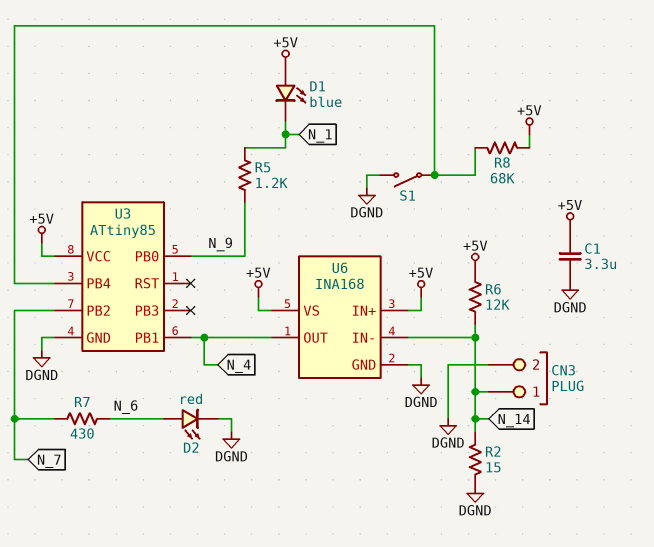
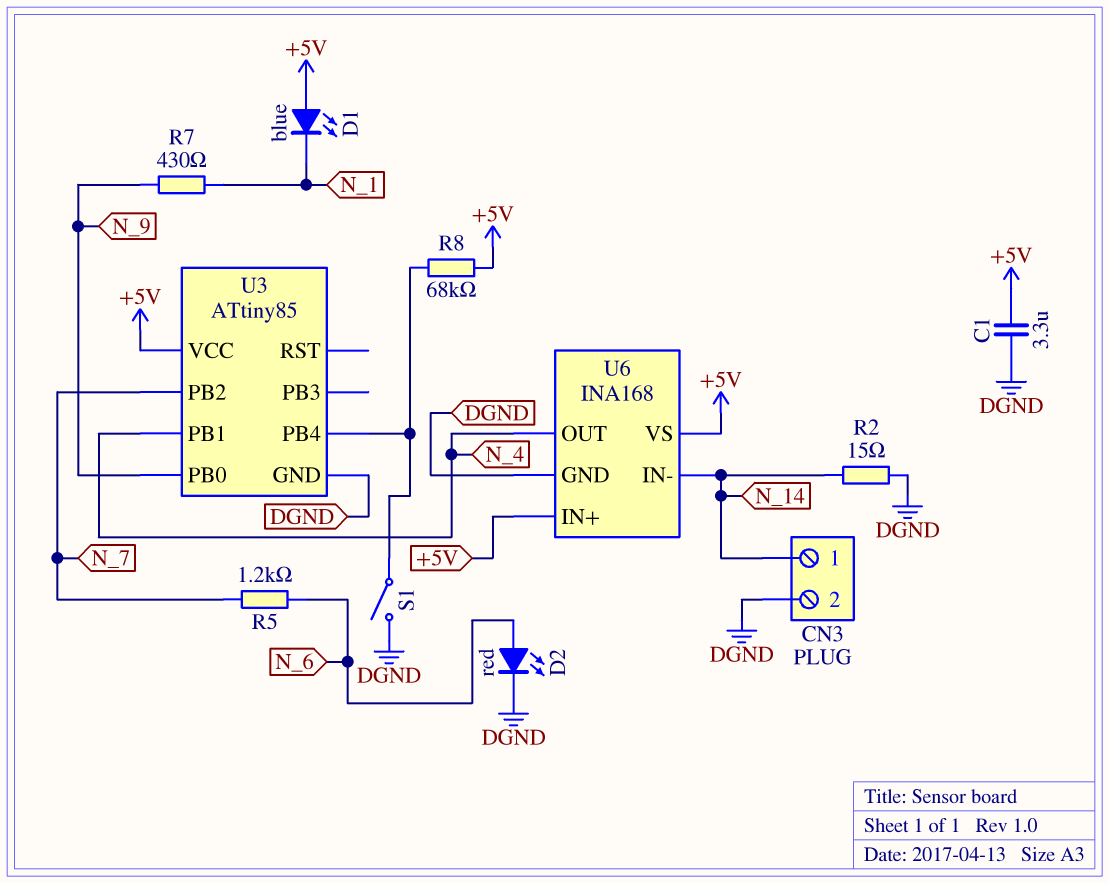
R5: 1.2k (N_1, N_9) -> 1.2k (N_6, N_7)
R6: 12k (+5V, N_14) -> none
R7: 430 (N_6, N_7) -> 430 (N_1, N_9)

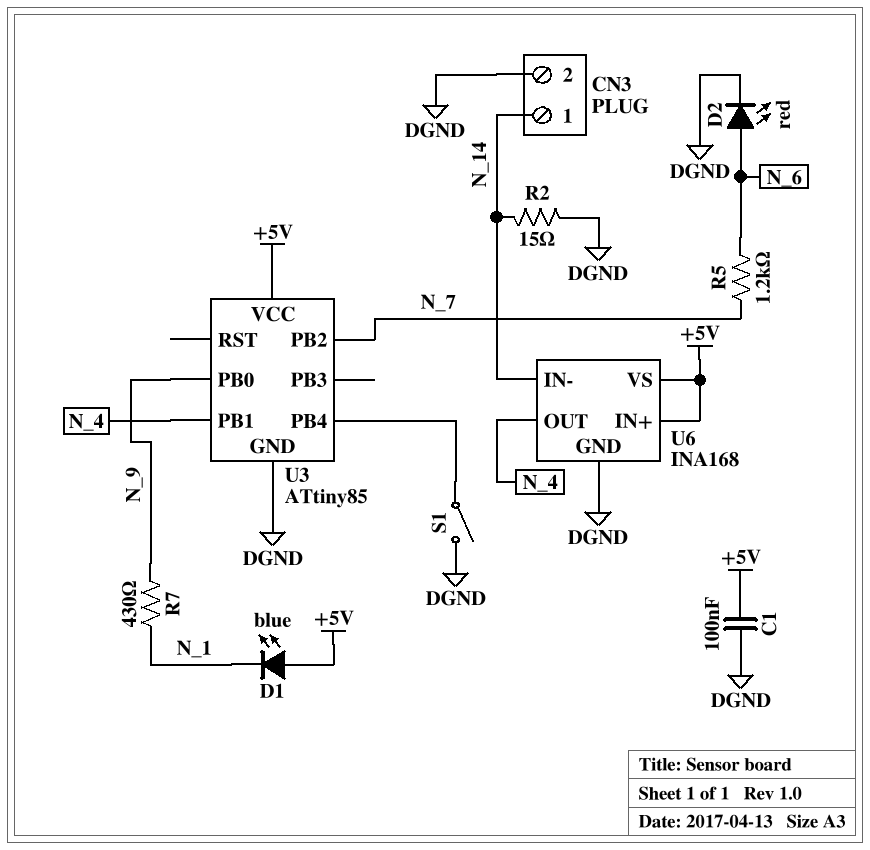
C1: 3.3uF (+5V, DGND) -> 100nF (+5V, DGND)
R8: 68k (+5V, U3/PB4) -> none

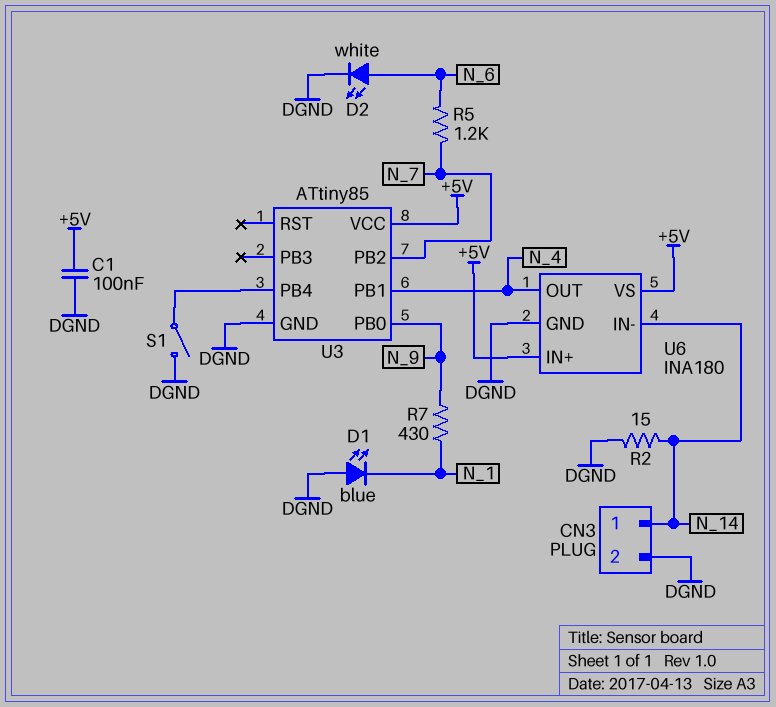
D1: LED blue (A +5V, K N_1) -> LED blue (A DGND, K N_1)
D2: LED red (A N_6, K DGND) -> LED white (A N_6, K DGND)
U6: INA168 -> INA180

